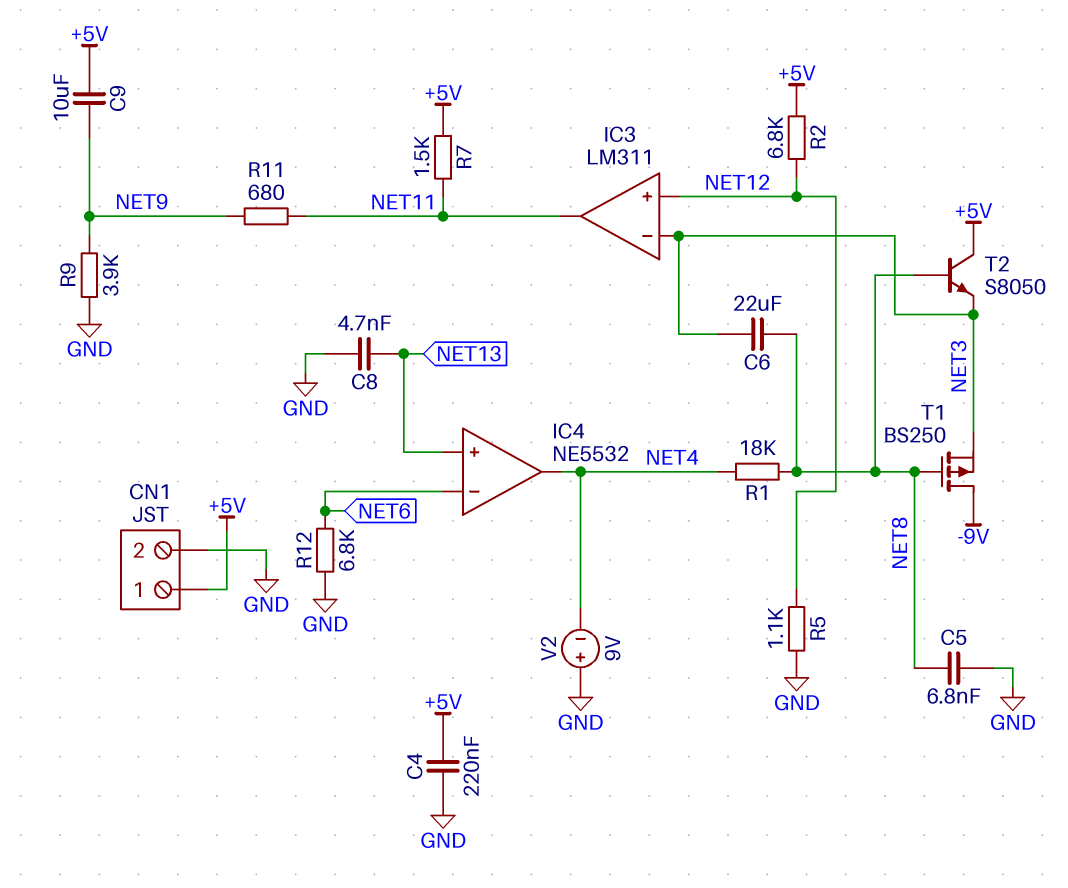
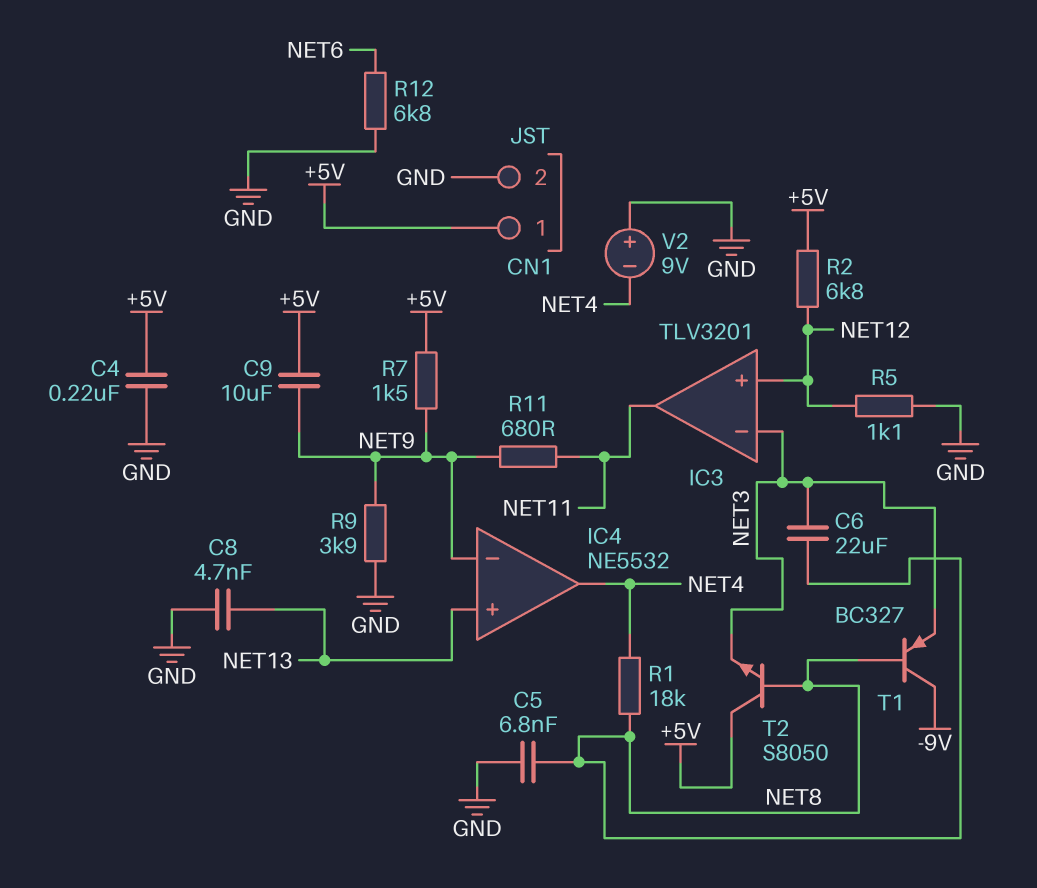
IC3: LM311 -> TLV3201
IC4 pin in-: NET6 -> NET9
R7: 1.5k (+5V, NET11) -> 1.5k (+5V, NET9)
T1: PMOS BS250 (G NET8, D -9V, S NET3) -> PNP BC327 (B NET8, C -9V, E NET3)

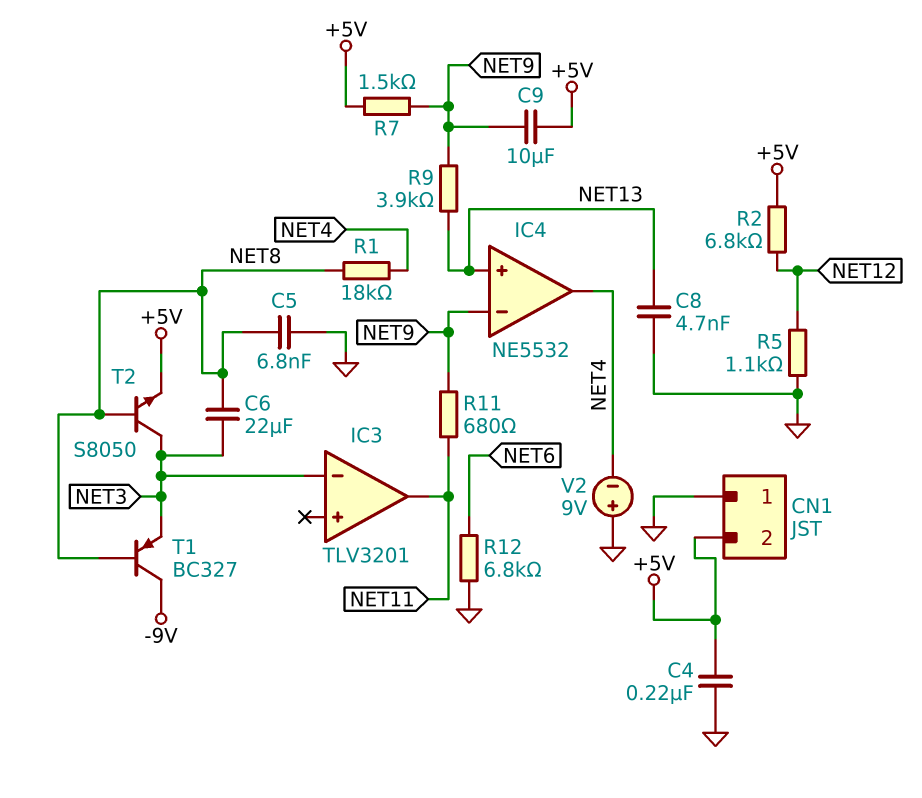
CN1 pin 1: +5V -> GND
CN1 pin 2: GND -> +5V
IC3 pin in+: NET12 -> none
R9: 3.9k (GND, NET9) -> 3.9k (NET9, NET13)
T2: NPN S8050 (B NET8, C +5V, E NET3) -> NPN S8050 (B NET8, C NET3, E +5V)

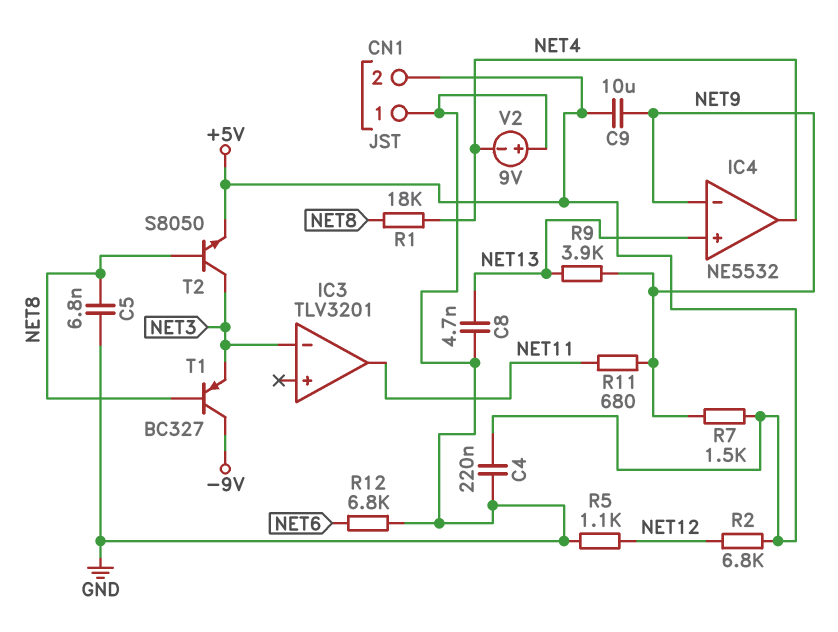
C6: 22uF (NET3, NET8) -> none

